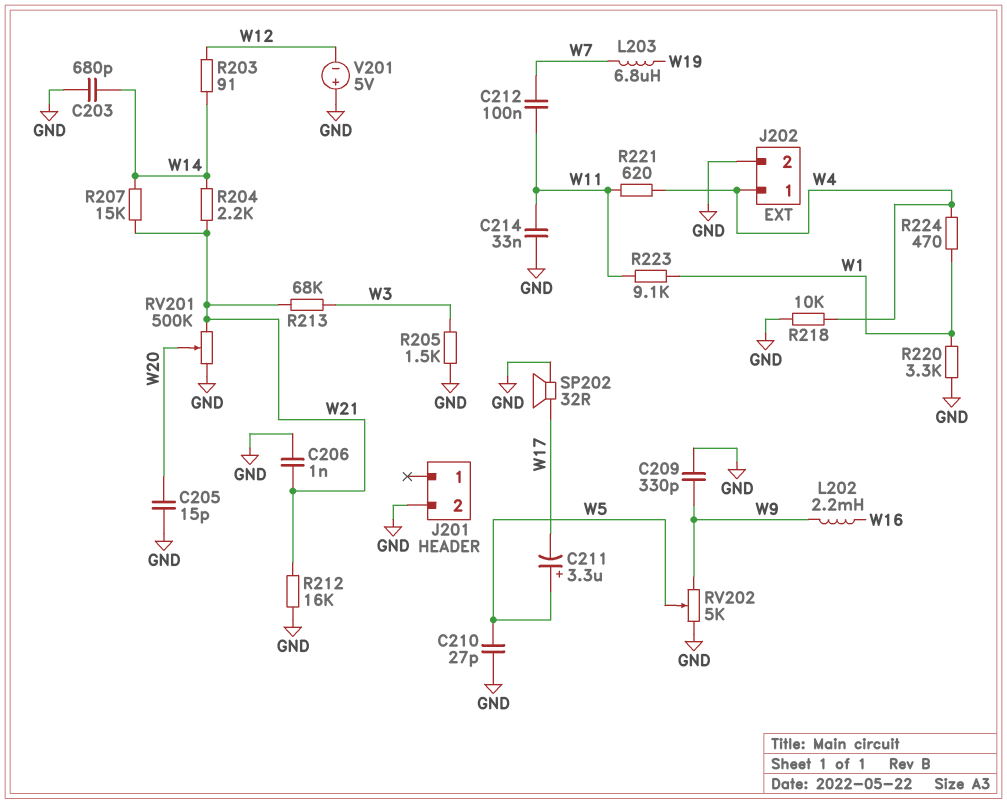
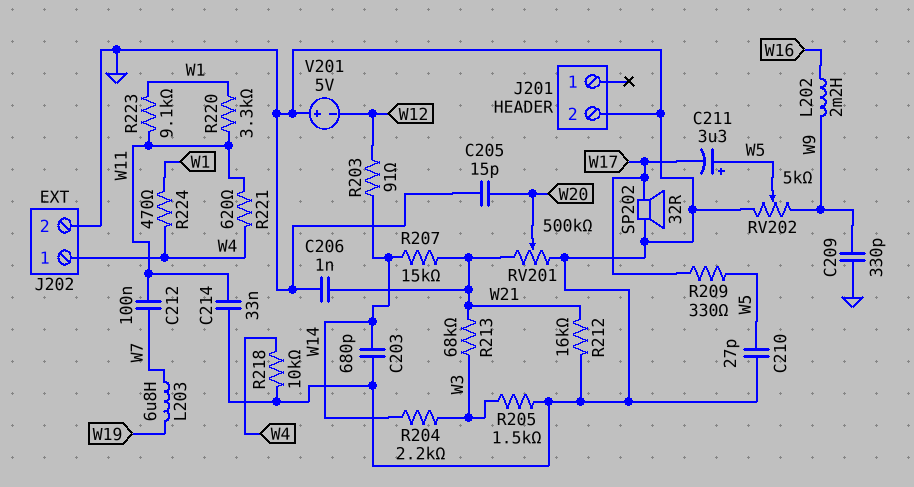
R204: 2.2k (W14, W21) -> 2.2k (W3, W14)
R209: none -> 330 (W5, W17)
R220: 3.3k (GND, W1) -> 3.3k (W1, W11)

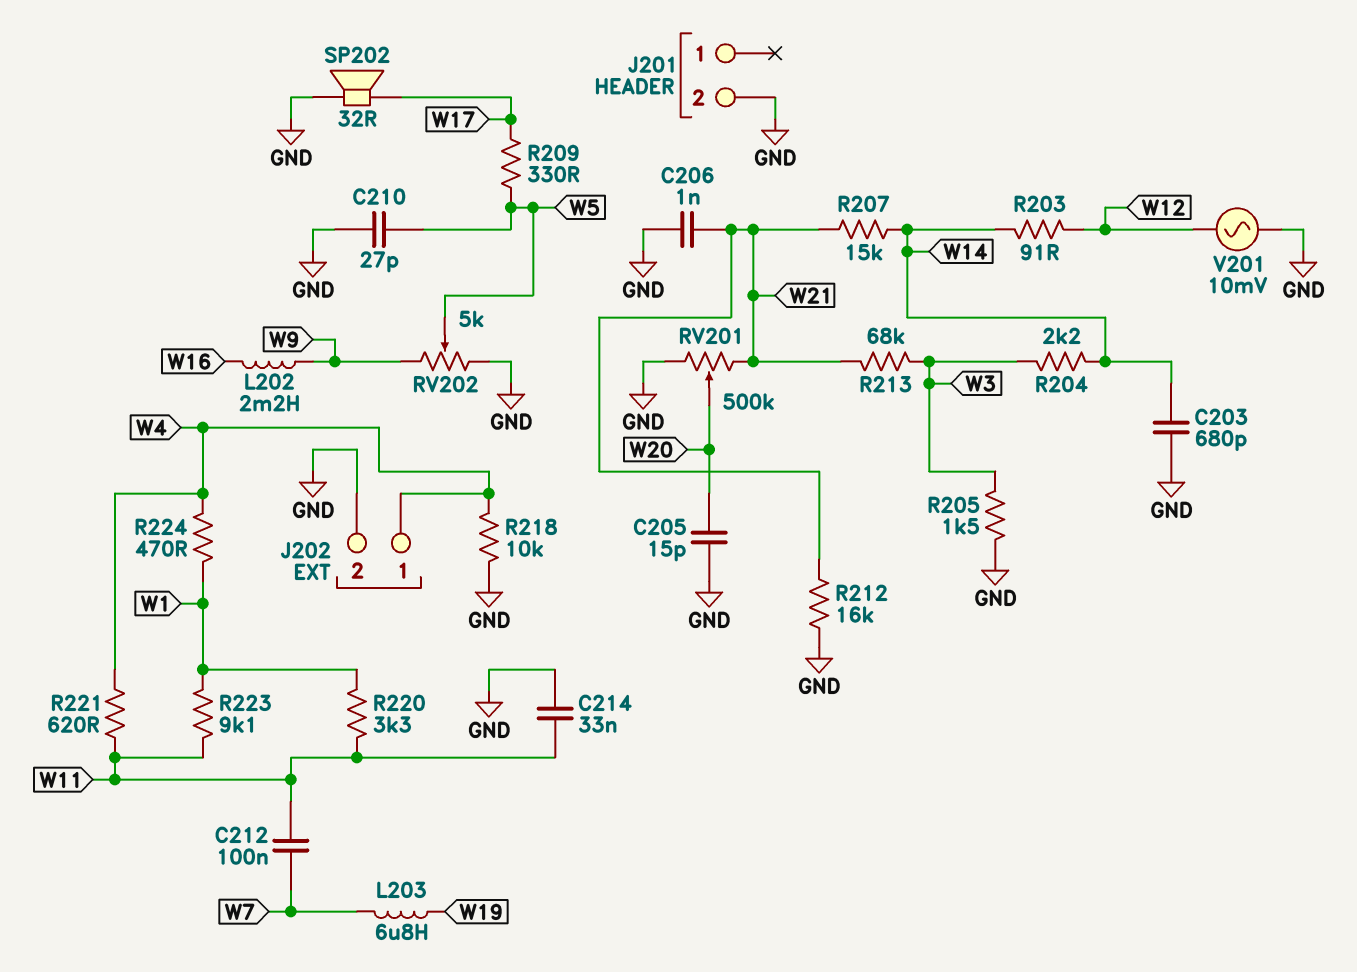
C209: 330pF (GND, W9) -> none
C211: 3.3uF (plus W5, minus W17) -> none
V201: 5V (plus GND, minus W12) -> AC 10mV (GND, W12)

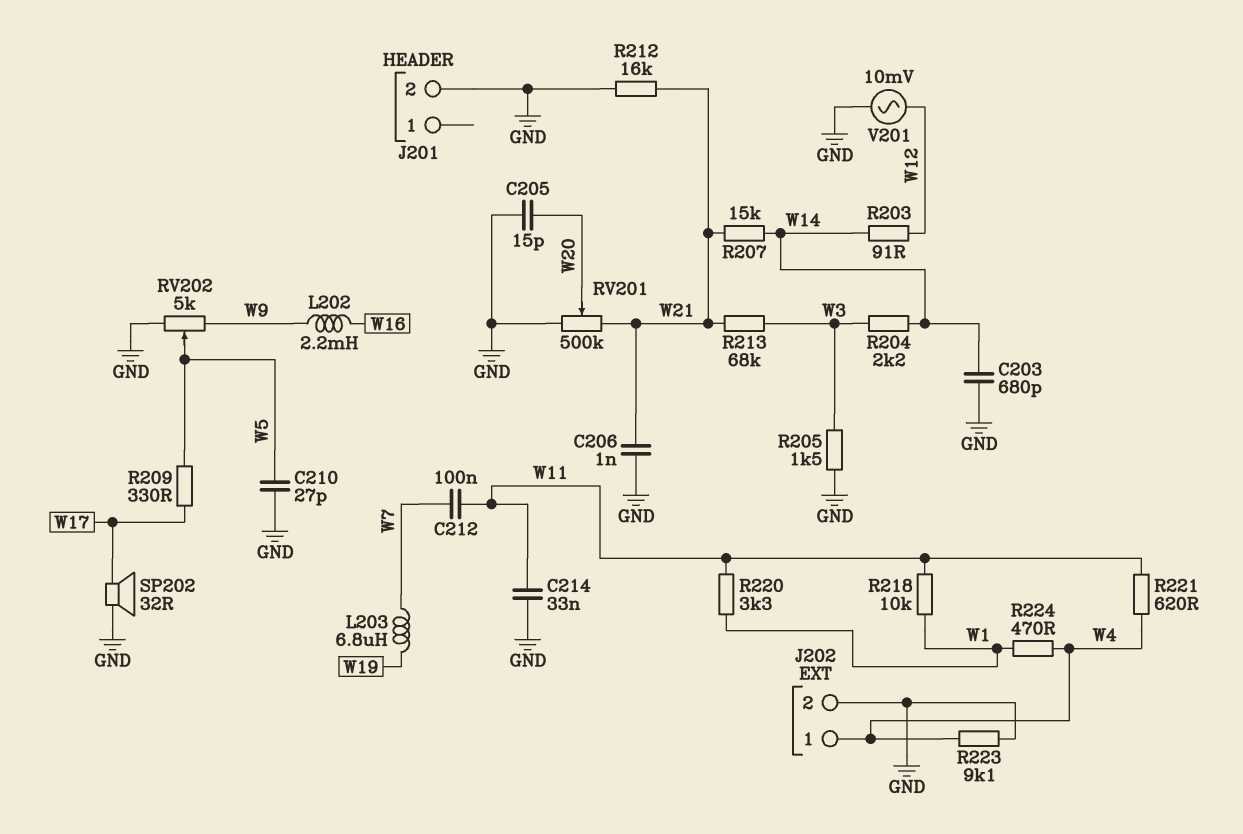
R218: 10k (GND, W4) -> 10k (W1, W11)
R223: 9.1k (W1, W11) -> 9.1k (GND, W4)

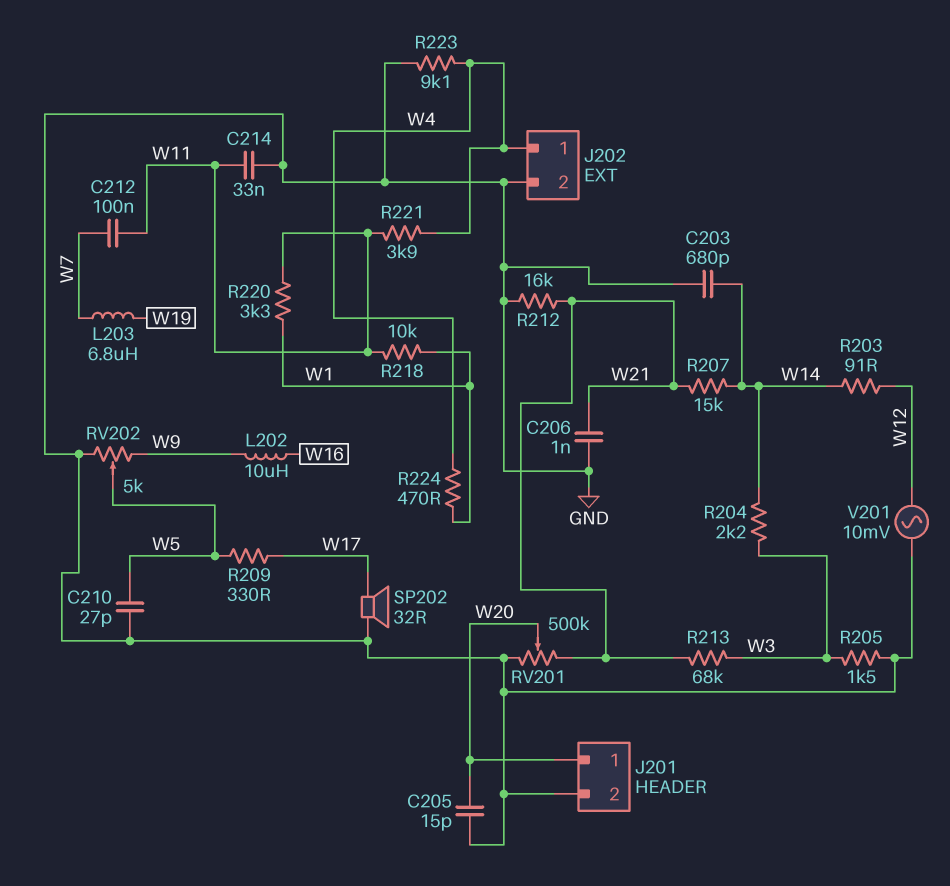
J201 pin 1: none -> W20
L202: 2.2mH (W9, W16) -> 10uH (W9, W16)
R221: 620 (W4, W11) -> 3.9k (W4, W11)

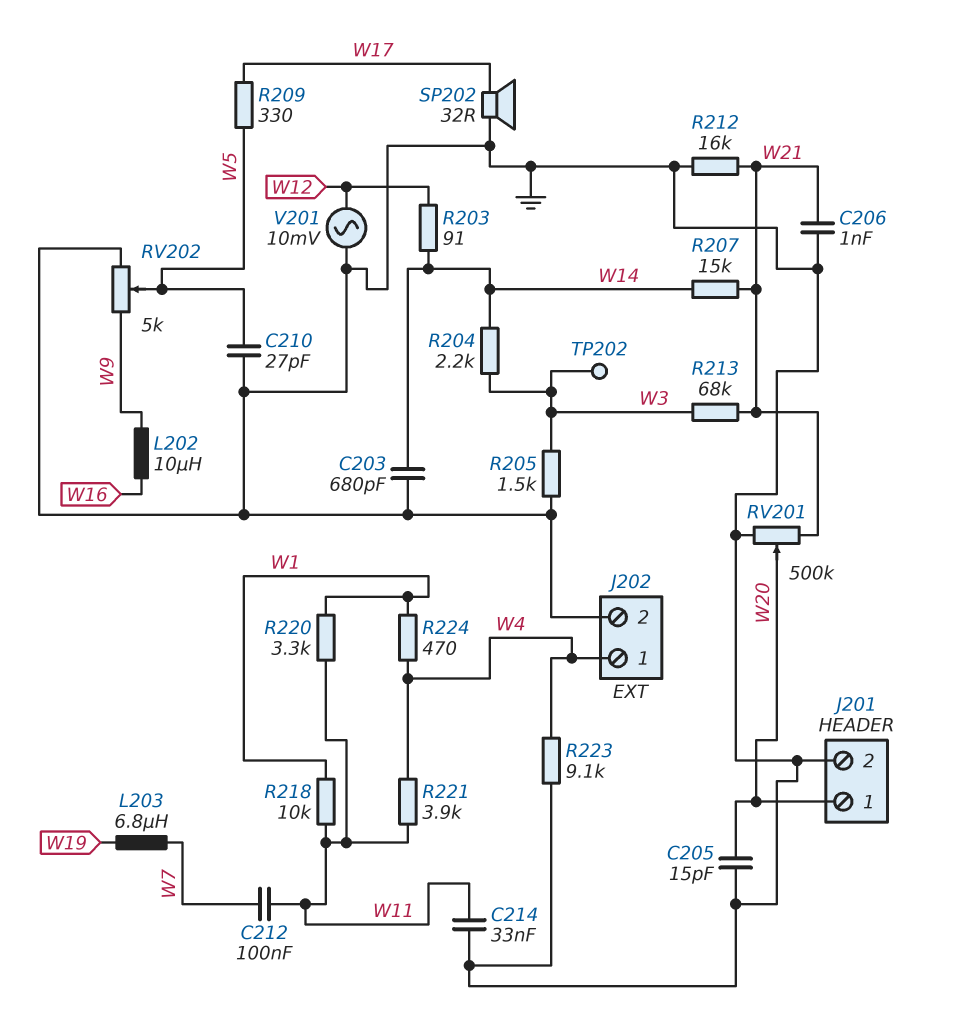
TP202: none -> test point (W3)

